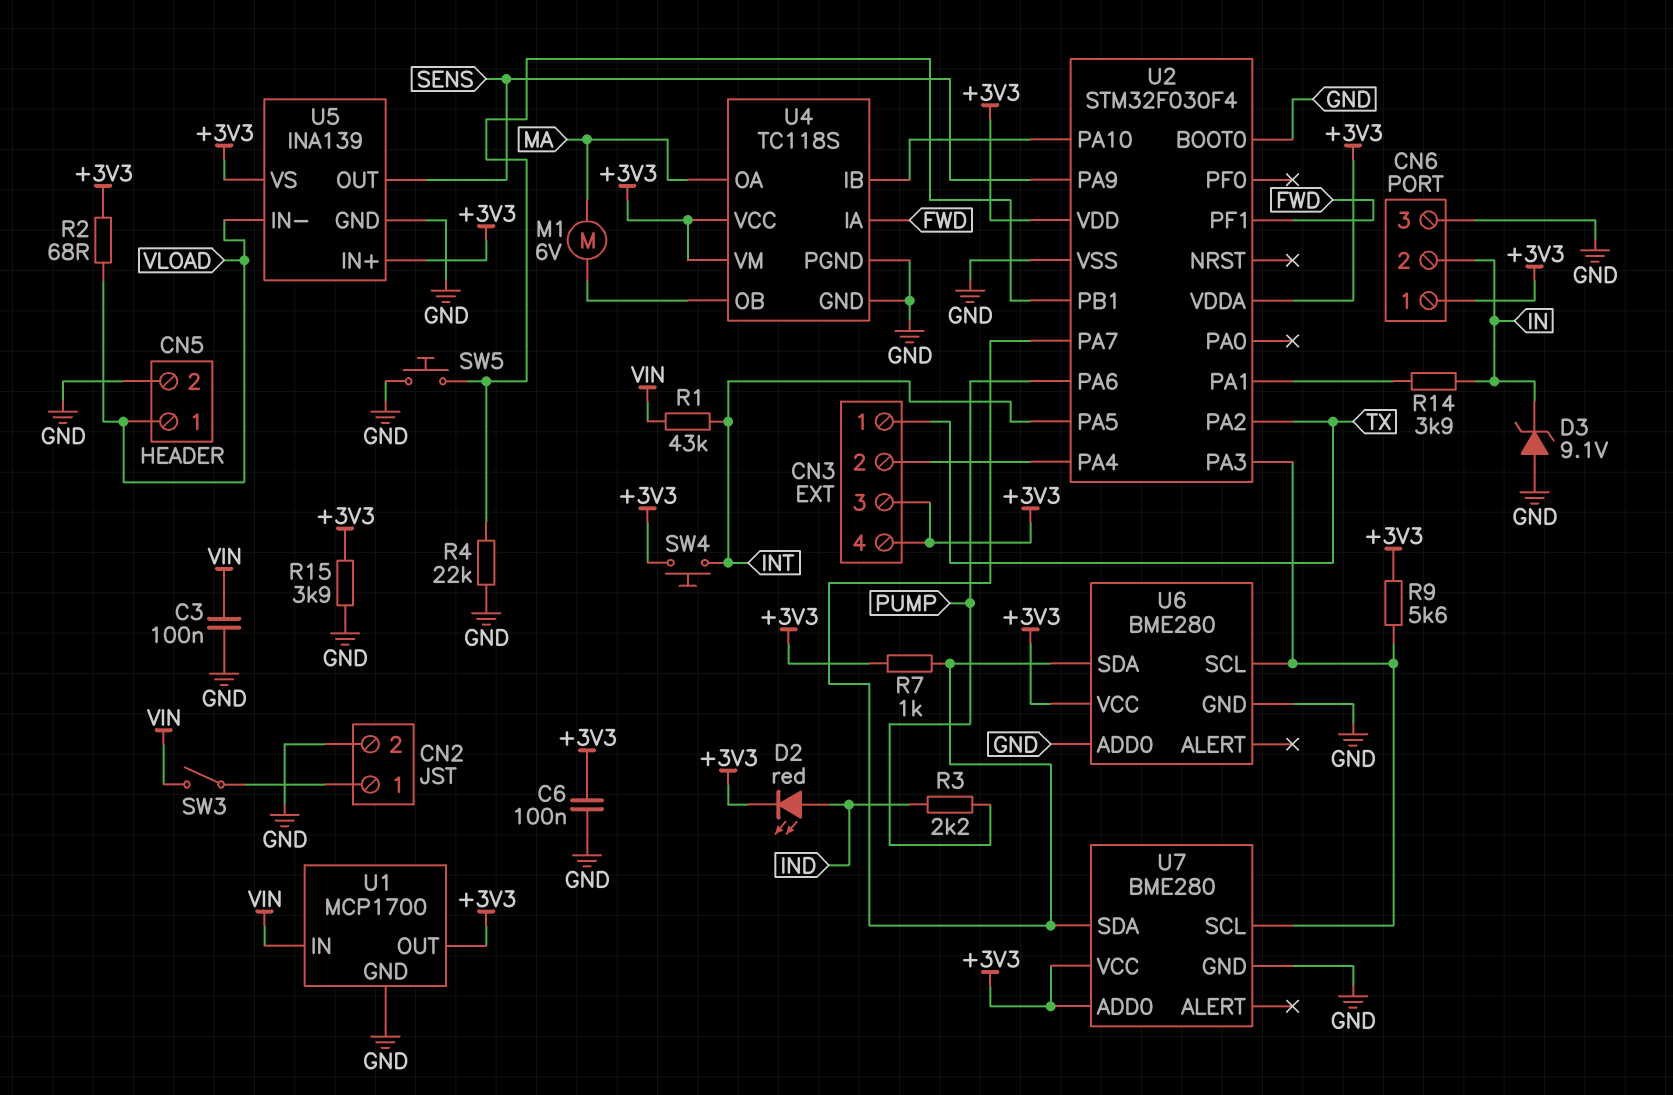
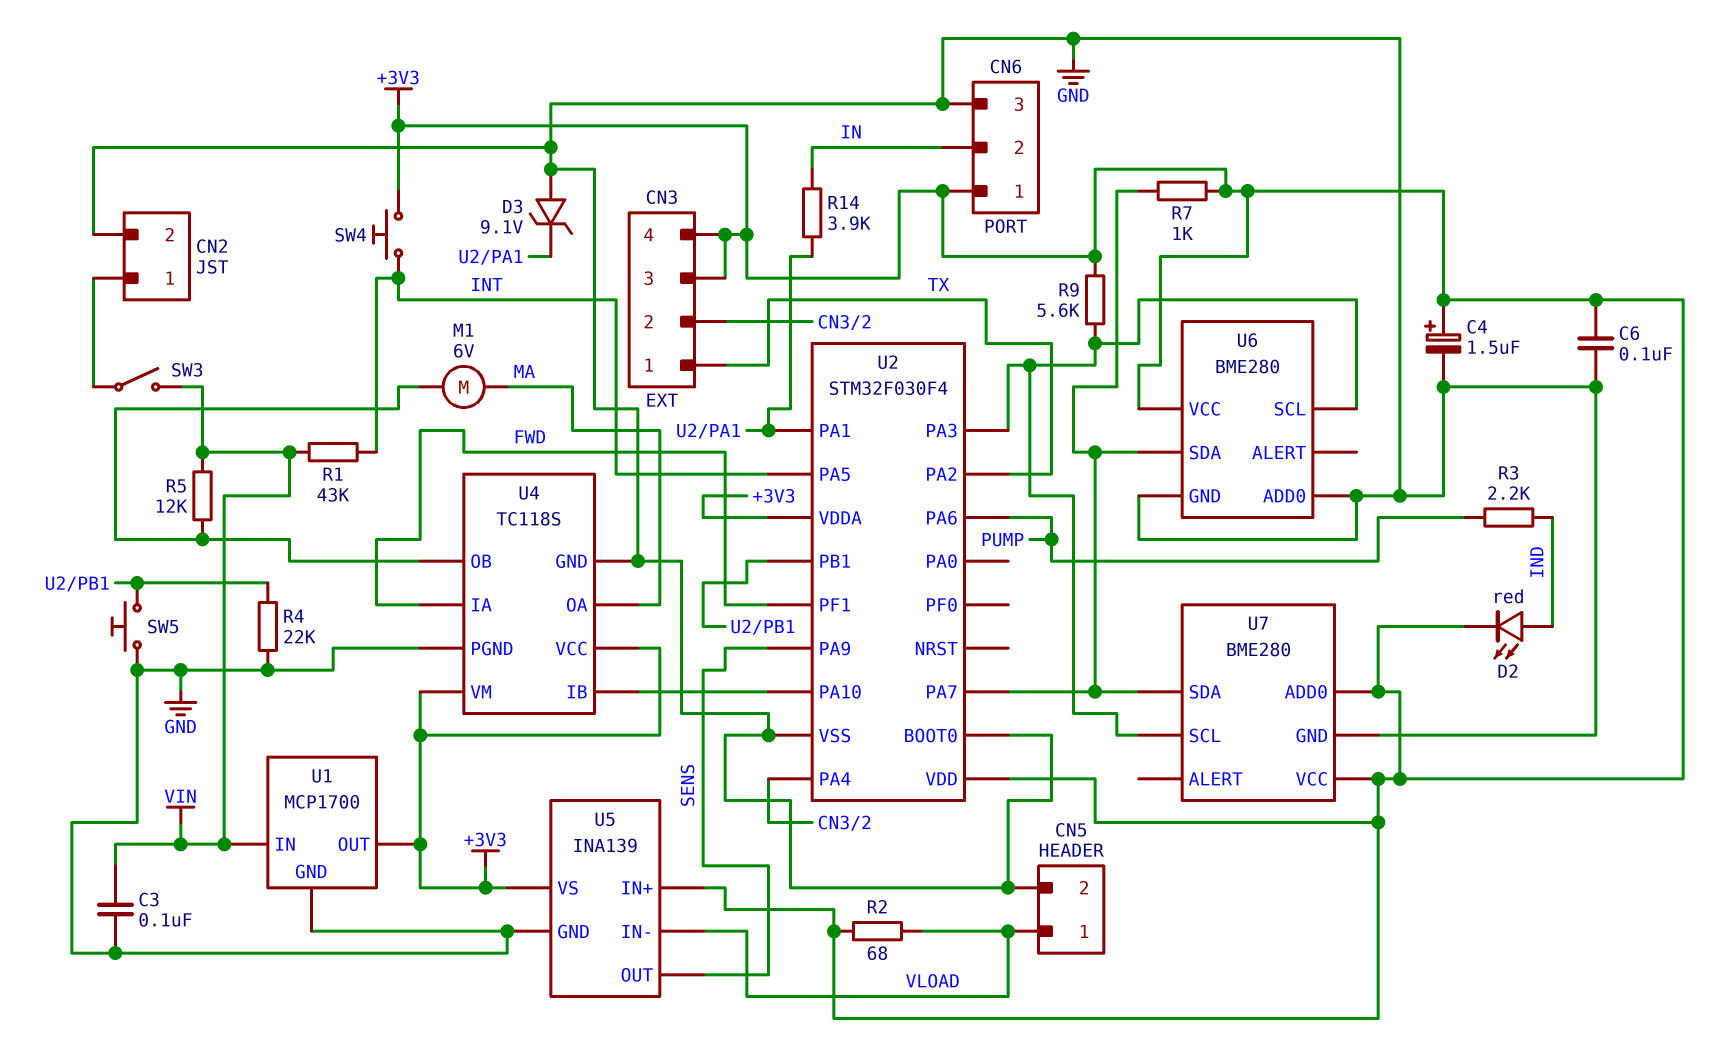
C4: none -> 1.5uF (plus +3V3, minus GND)
D3: zener 9.1V (A GND, K IN) -> zener 9.1V (A GND, K U2/PA1)
R5: none -> 12k (U4/OB, VIN)
R15: 3.9k (+3V3, GND) -> none

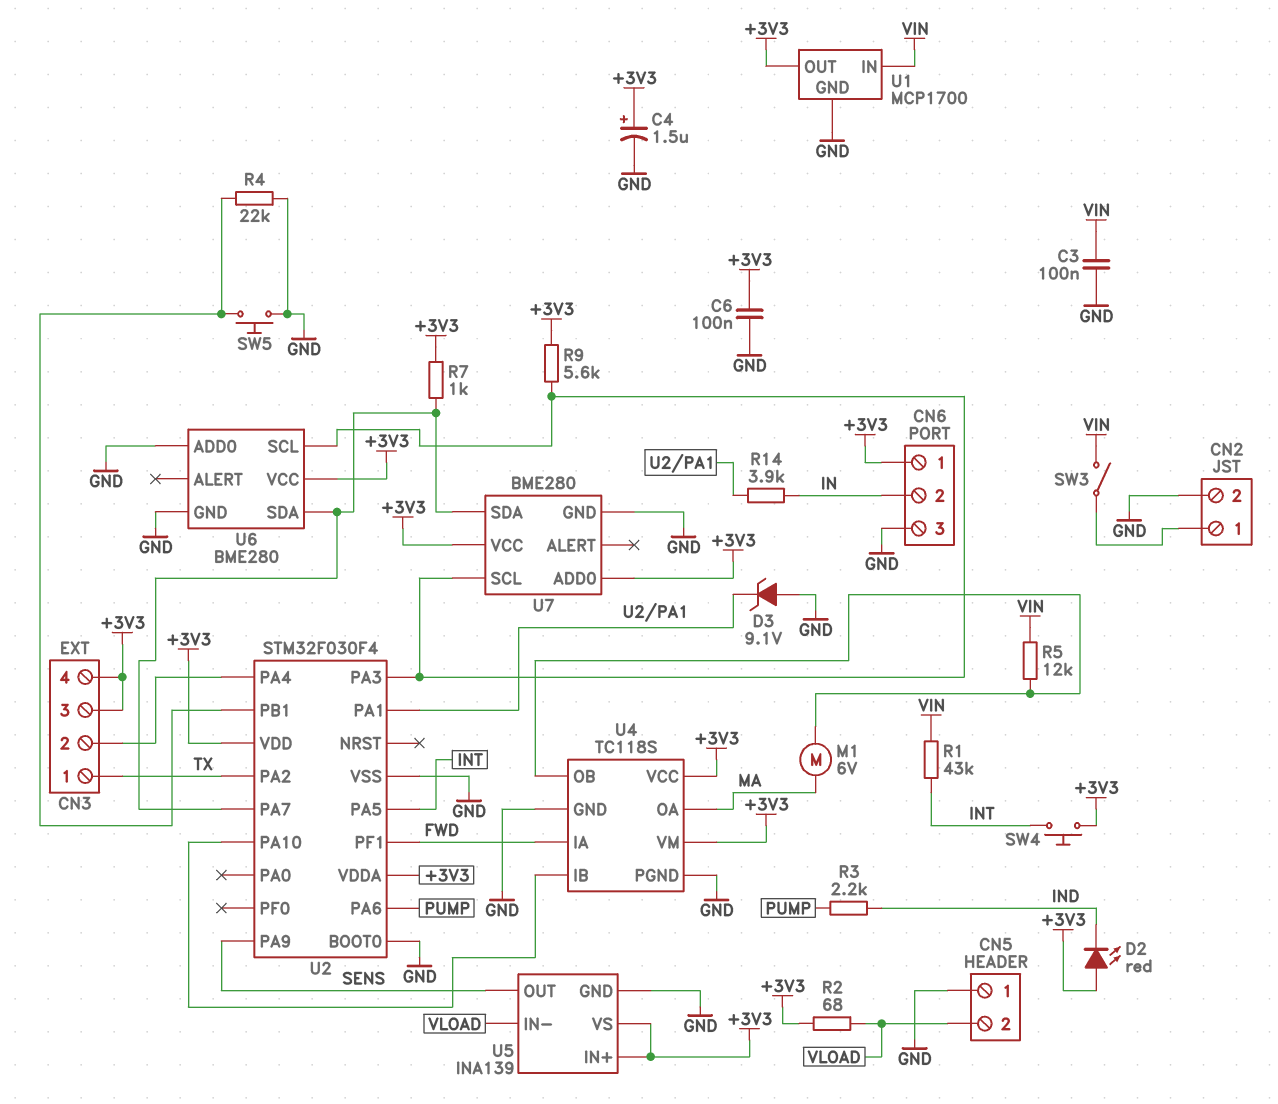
CN5 pin 1: VLOAD -> GND
CN5 pin 2: GND -> VLOAD
D2: LED red (A IND, K +3V3) -> LED red (A +3V3, K IND)

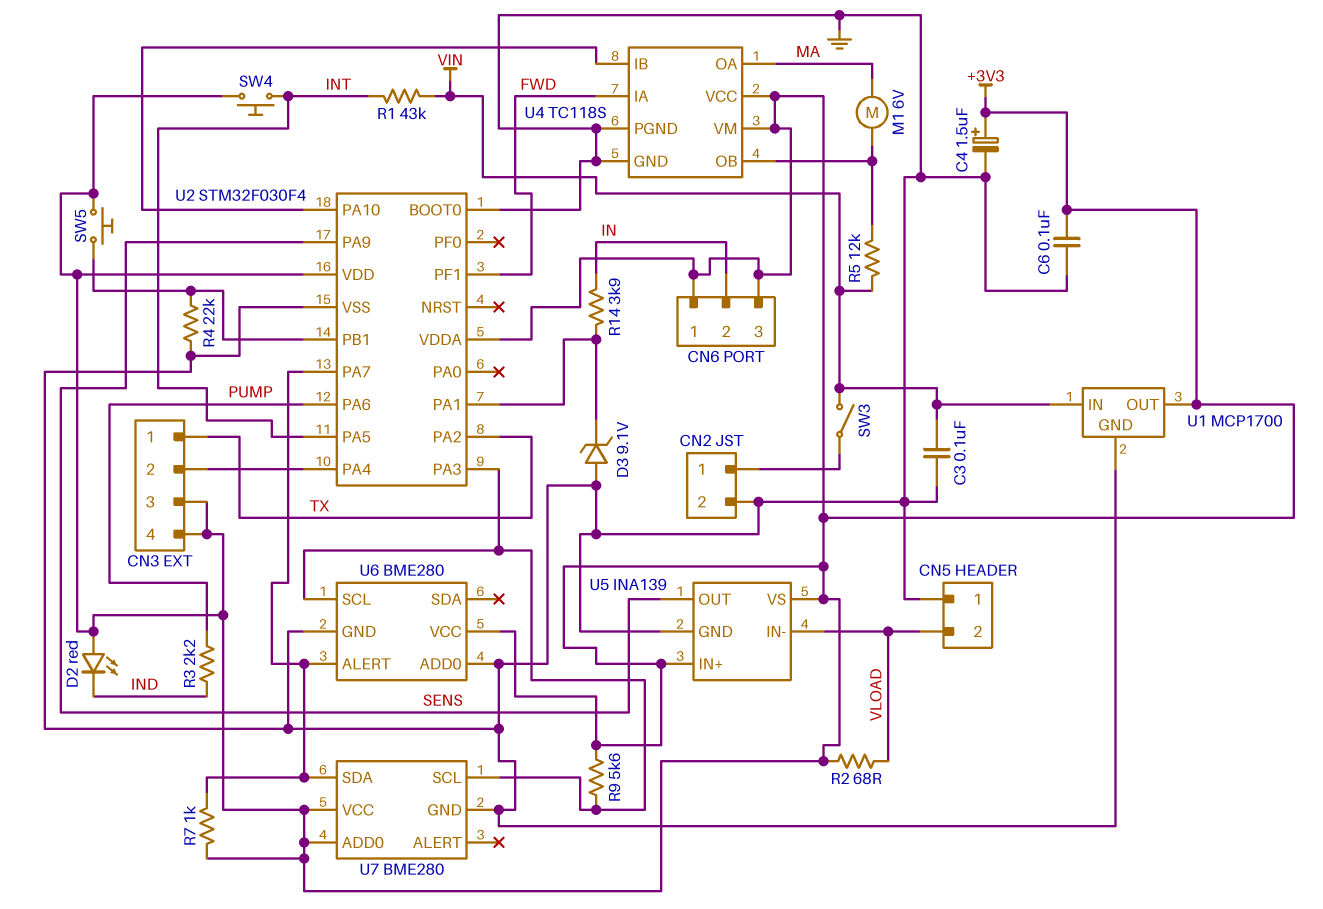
CN6 pin 3: GND -> +3V3
SW5: button (GND, U2/PB1) -> button (+3V3, U2/PB1)
U6 pin ALERT: none -> U2/PA7
U6 pin SDA: U2/PA7 -> none

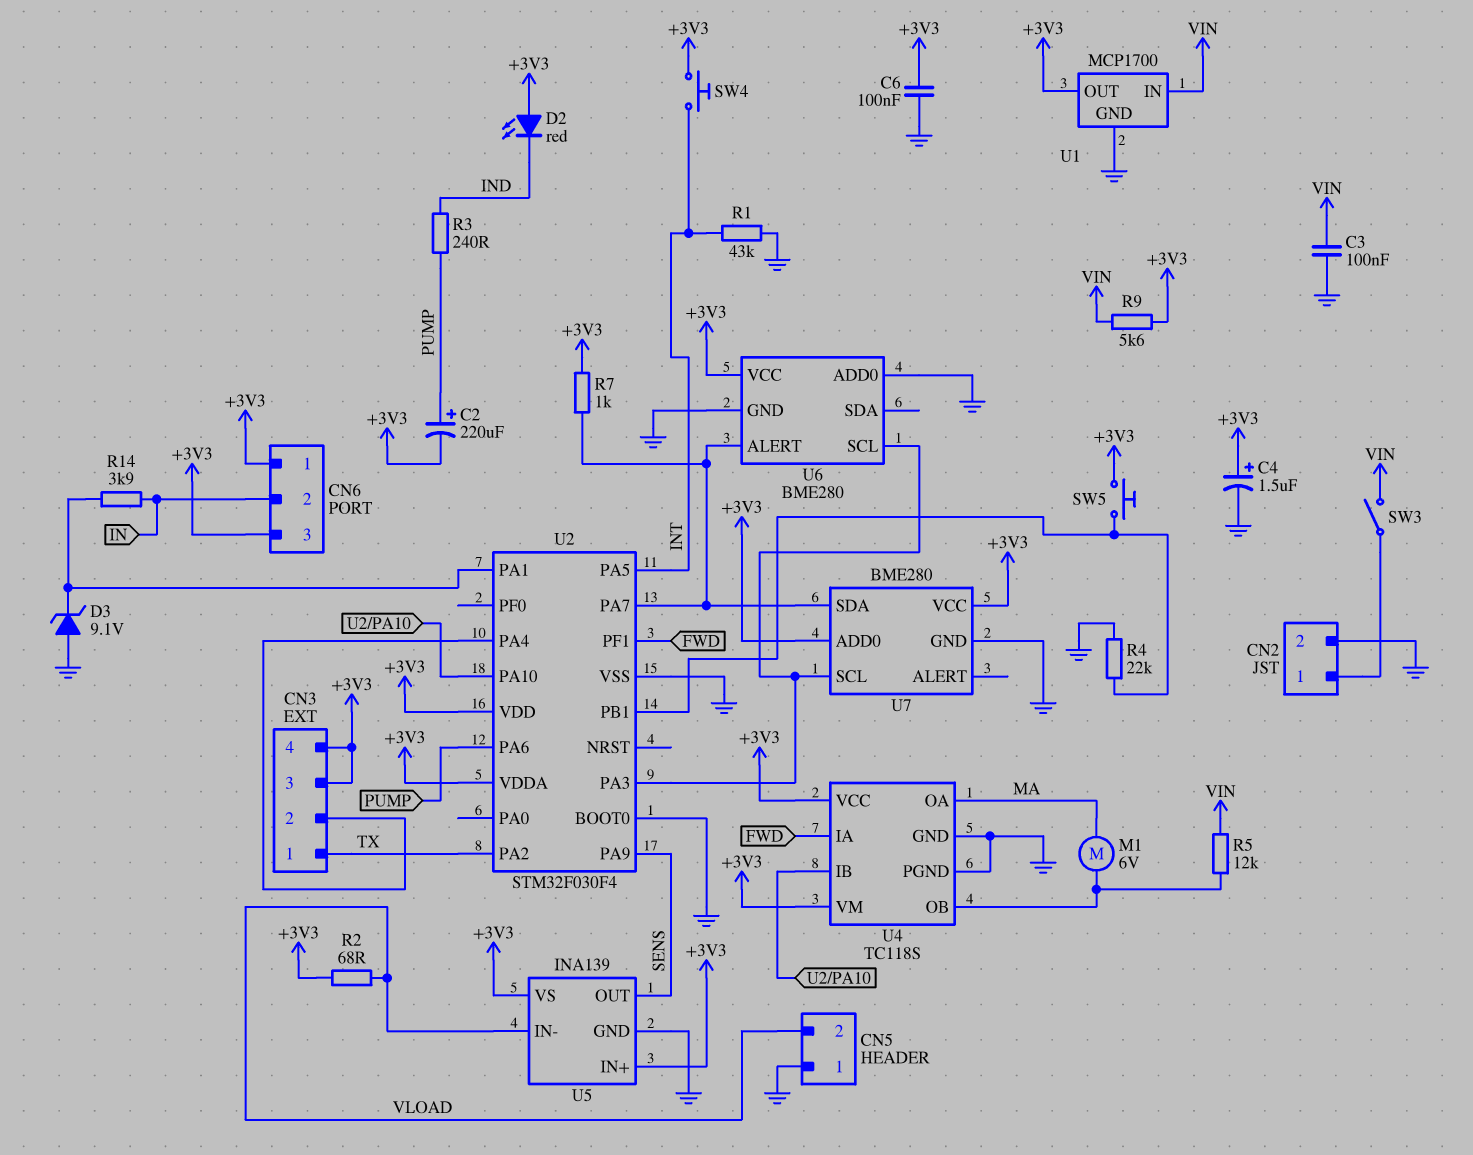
C2: none -> 220uF (plus PUMP, minus +3V3)
R1: 43k (INT, VIN) -> 43k (GND, INT)
R3: 2.2k (IND, PUMP) -> 240 (IND, PUMP)
R9: 5.6k (+3V3, U2/PA3) -> 5.6k (+3V3, VIN)

